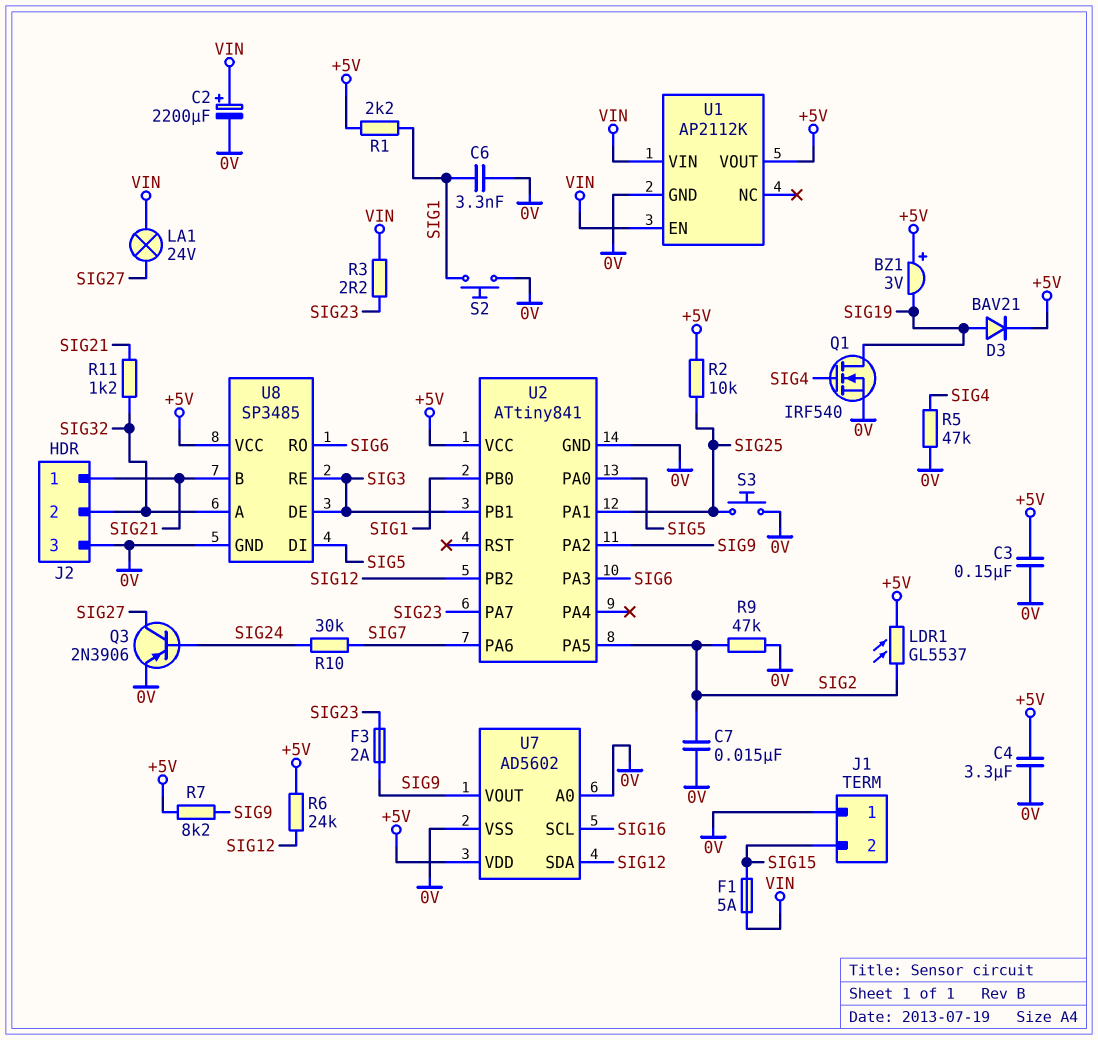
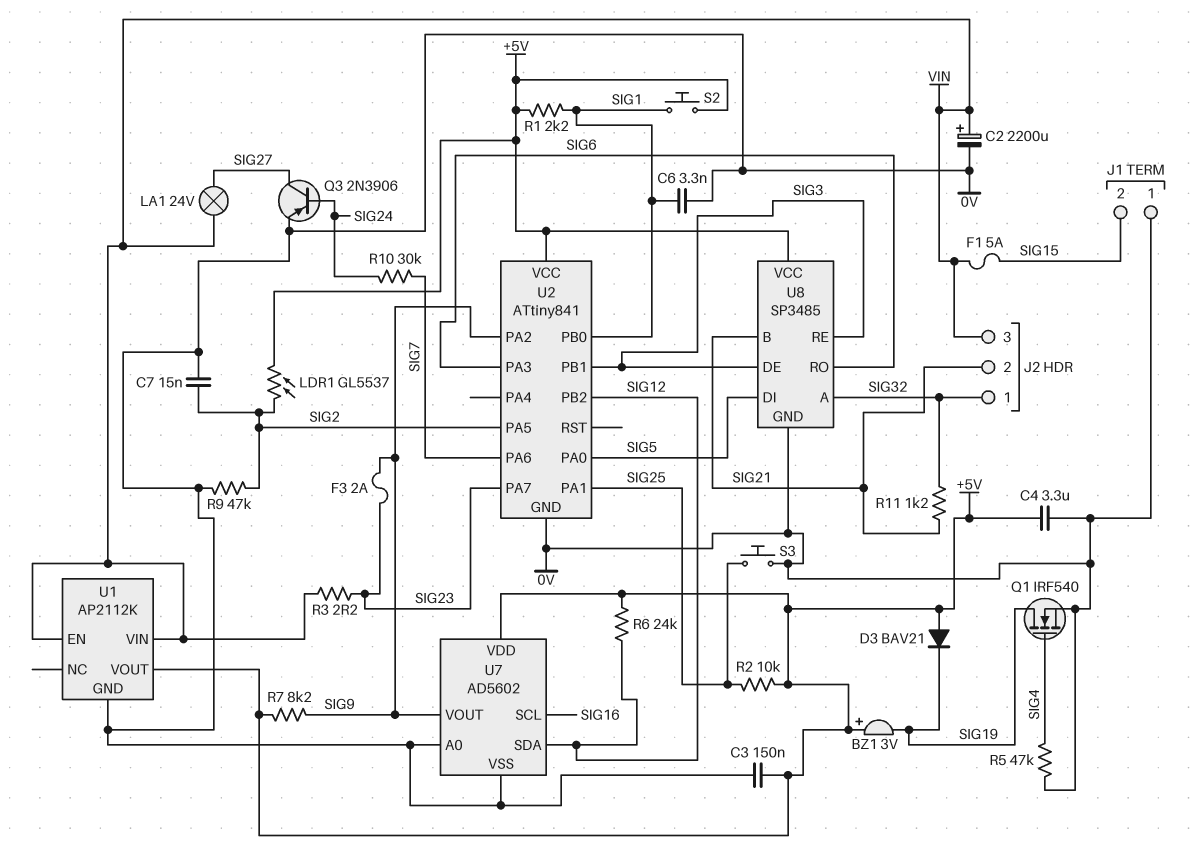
D3: diode BAV21 (A SIG19, K +5V) -> diode BAV21 (A +5V, K SIG19)
J2 pin 1: SIG21 -> SIG32
J2 pin 2: SIG32 -> SIG21
J2 pin 3: 0V -> VIN
S2: button (0V, SIG1) -> button (+5V, SIG1)

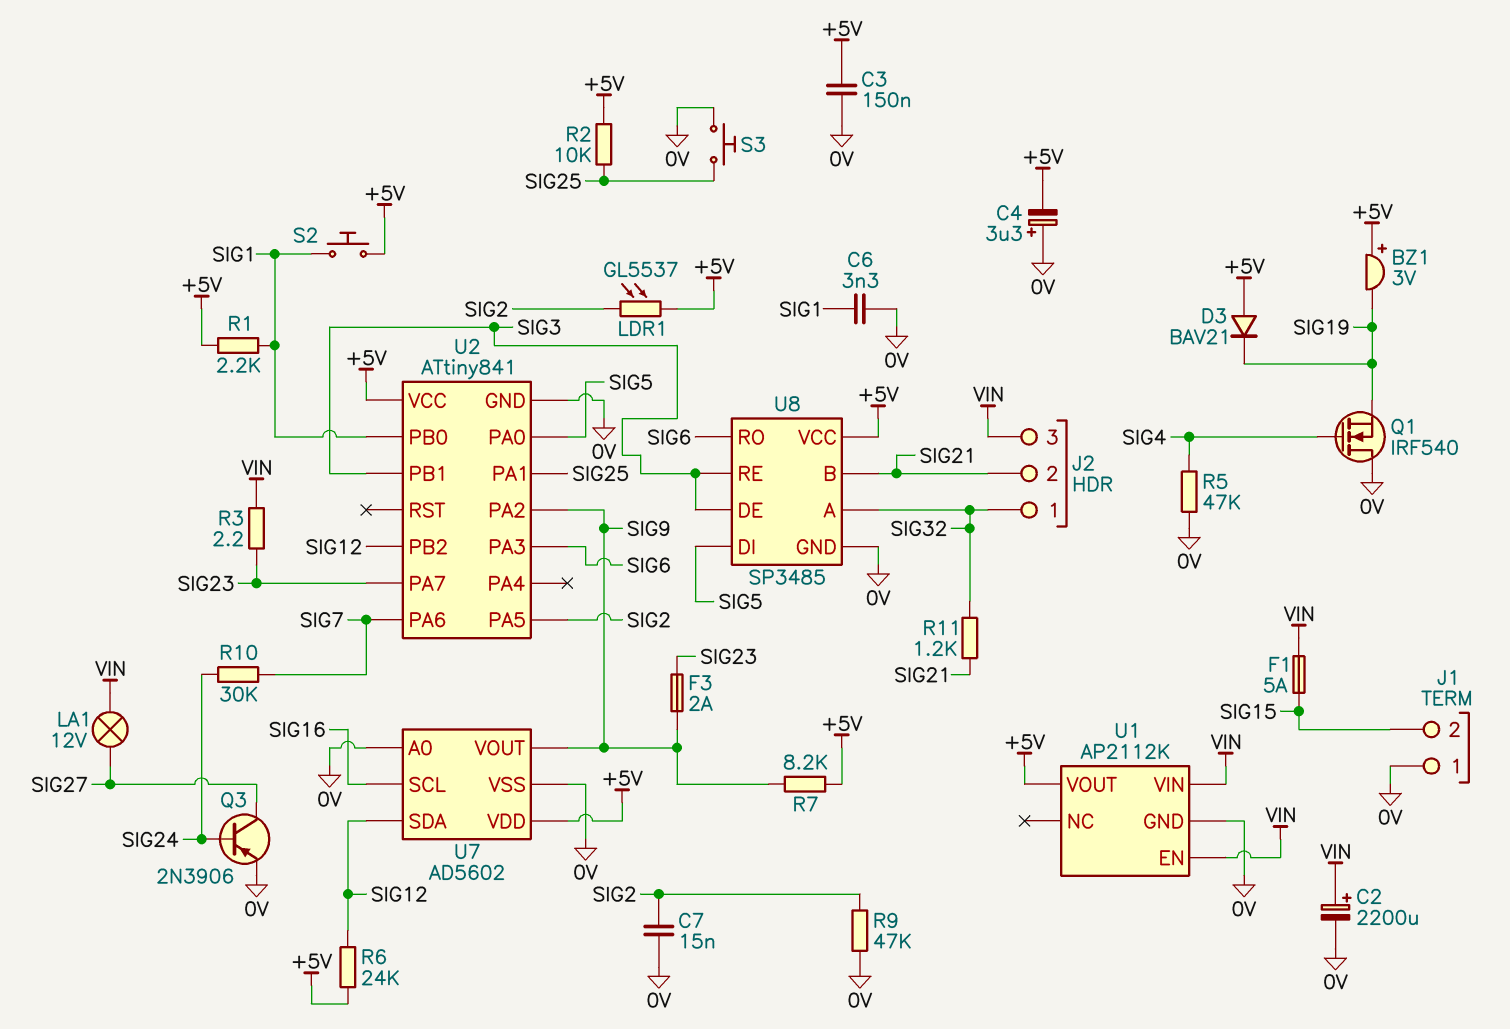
C4: 3.3uF (+5V, 0V) -> 3.3uF (plus 0V, minus +5V)
LA1: lamp 24V (SIG27, VIN) -> lamp 12V (SIG27, VIN)
Q1: NMOS IRF540 (G SIG4, D SIG19, S 0V) -> NMOS IRF540 (G SIG4, D 0V, S SIG19)

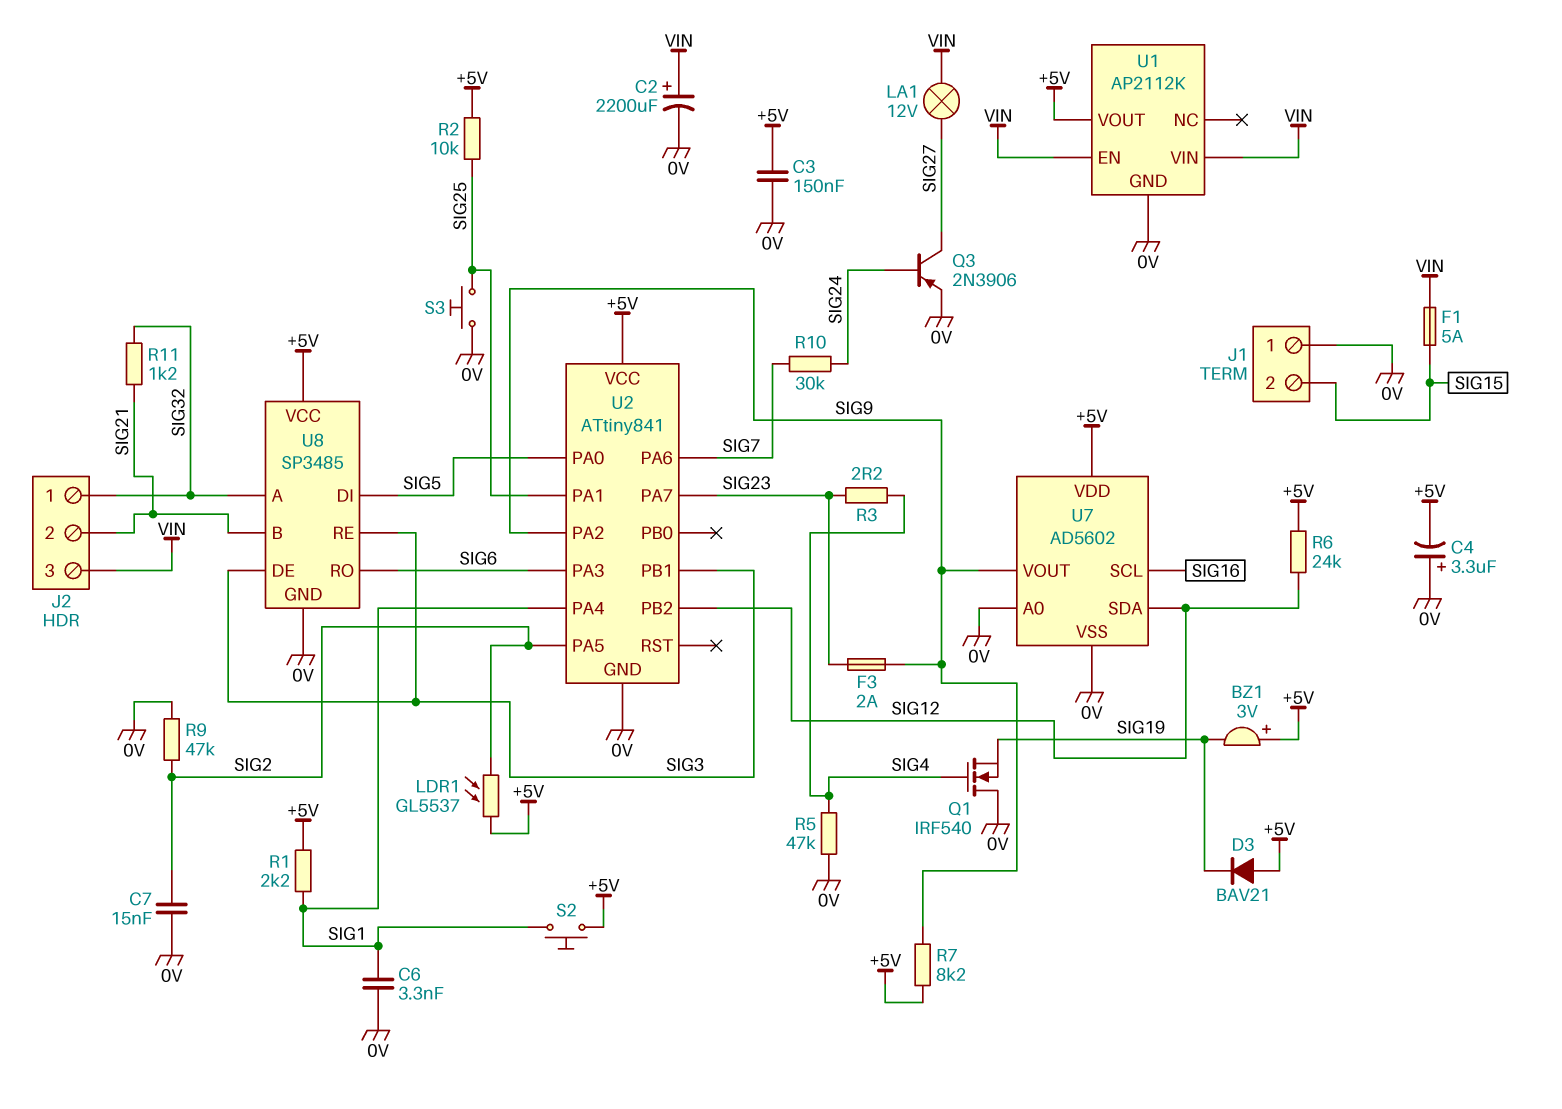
R3: 2.2 (SIG23, VIN) -> 2.2 (SIG4, SIG23)
U2 pin PA4: none -> SIG1
U2 pin PB0: SIG1 -> none

